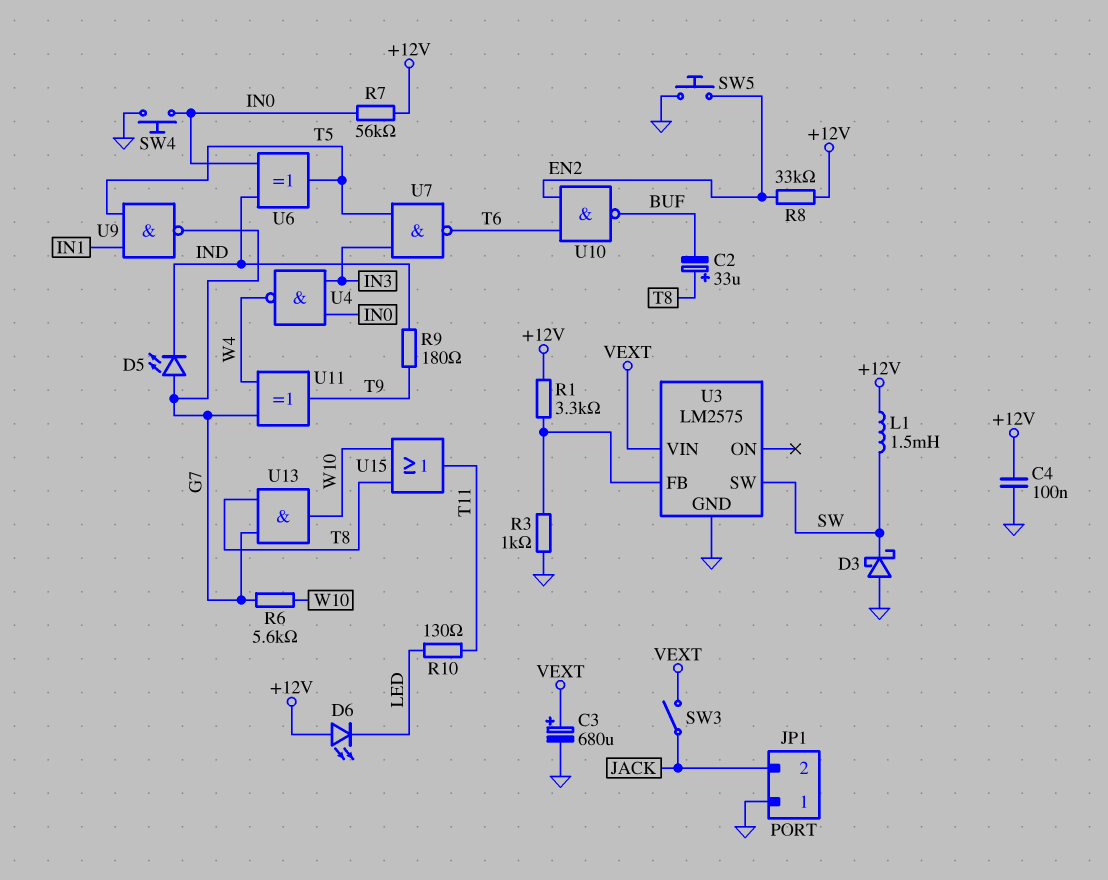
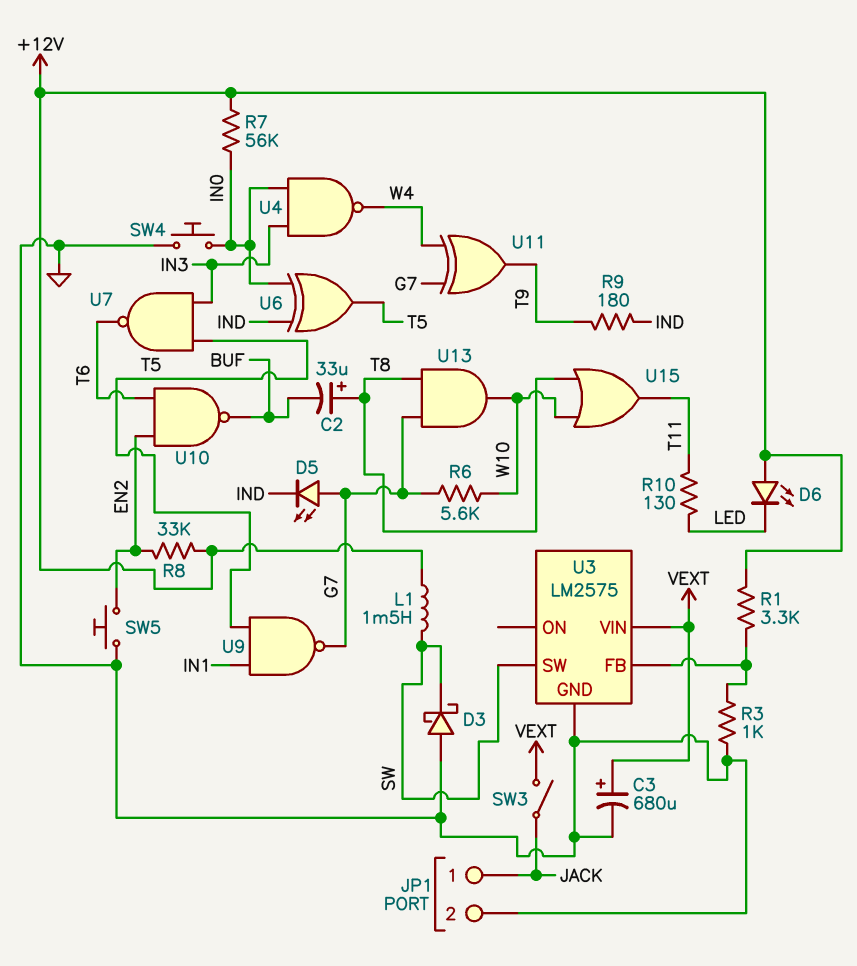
C4: 100nF (+12V, GND) -> none
JP1 pin 1: GND -> JACK
JP1 pin 2: JACK -> GND

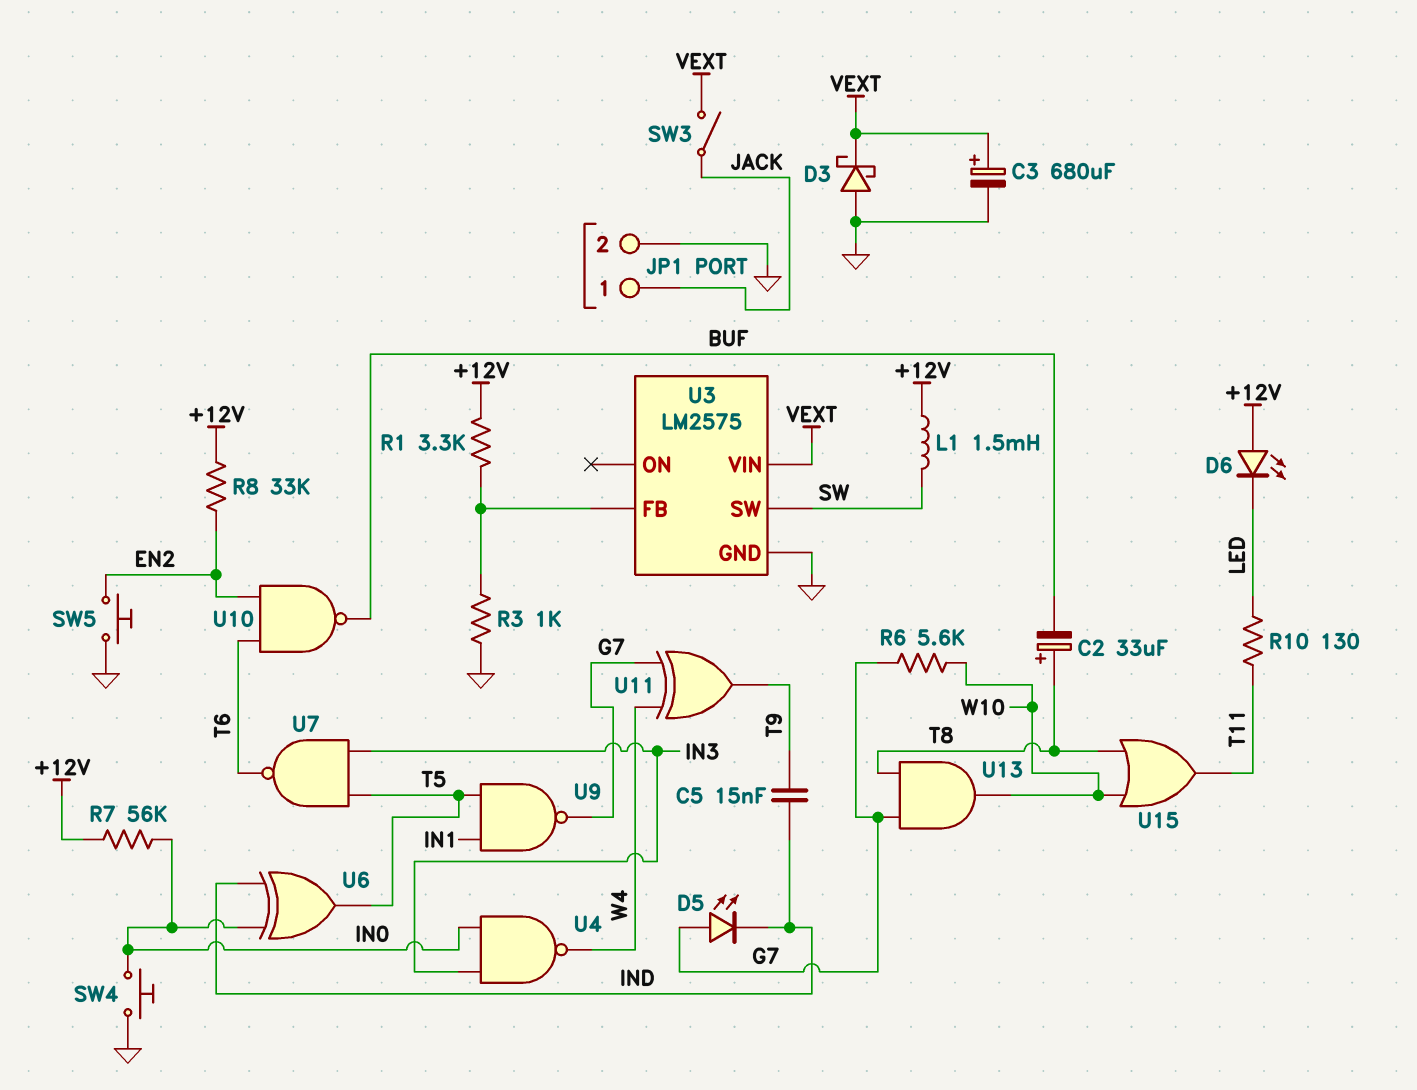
C5: none -> 15nF (IND, T9)
D3: schottky (A GND, K SW) -> schottky (A GND, K VEXT)
R9: 180 (IND, T9) -> none

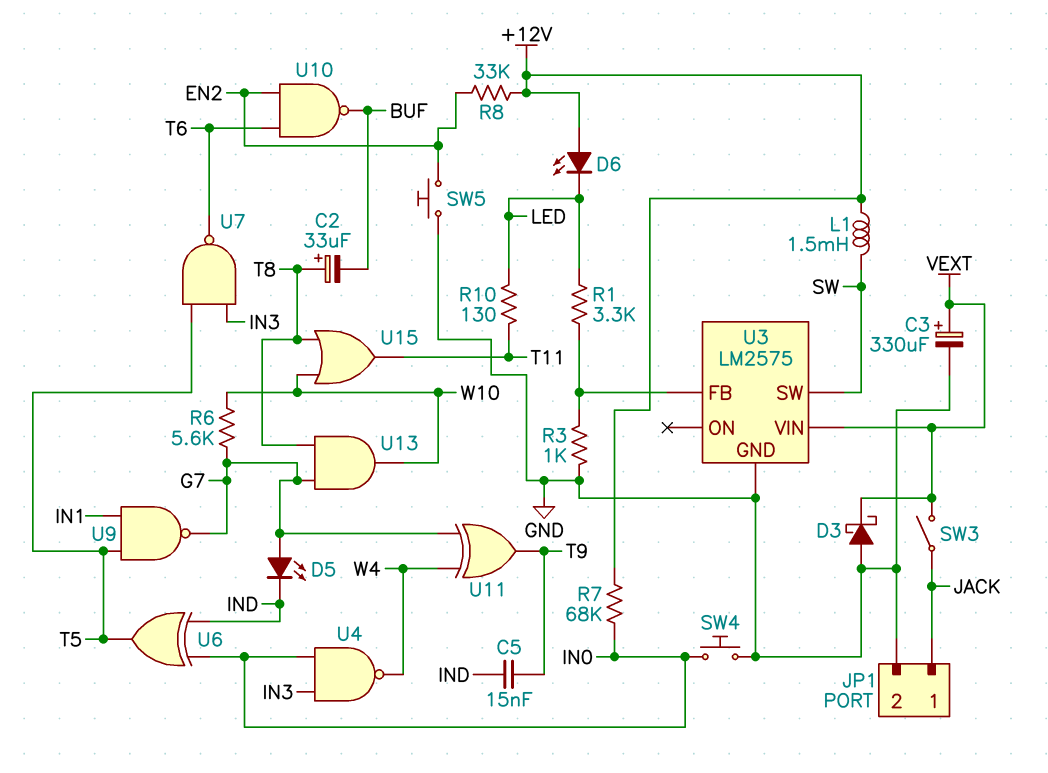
C3: 680uF (plus VEXT, minus GND) -> 330uF (plus VEXT, minus GND)
R1: 3.3k (+12V, U3/FB) -> 3.3k (LED, U3/FB)
R7: 56k (+12V, IN0) -> 68k (+12V, IN0)

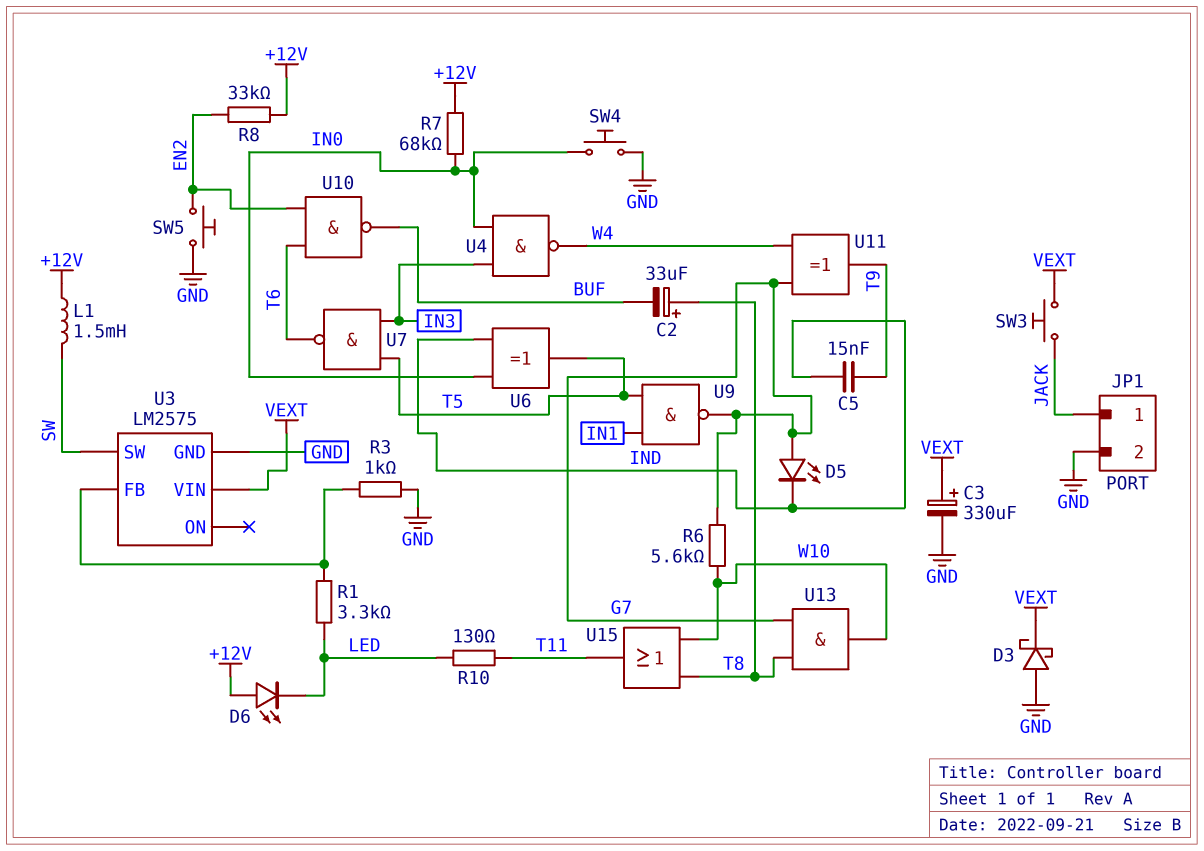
SW3: switch (JACK, VEXT) -> button (JACK, VEXT)

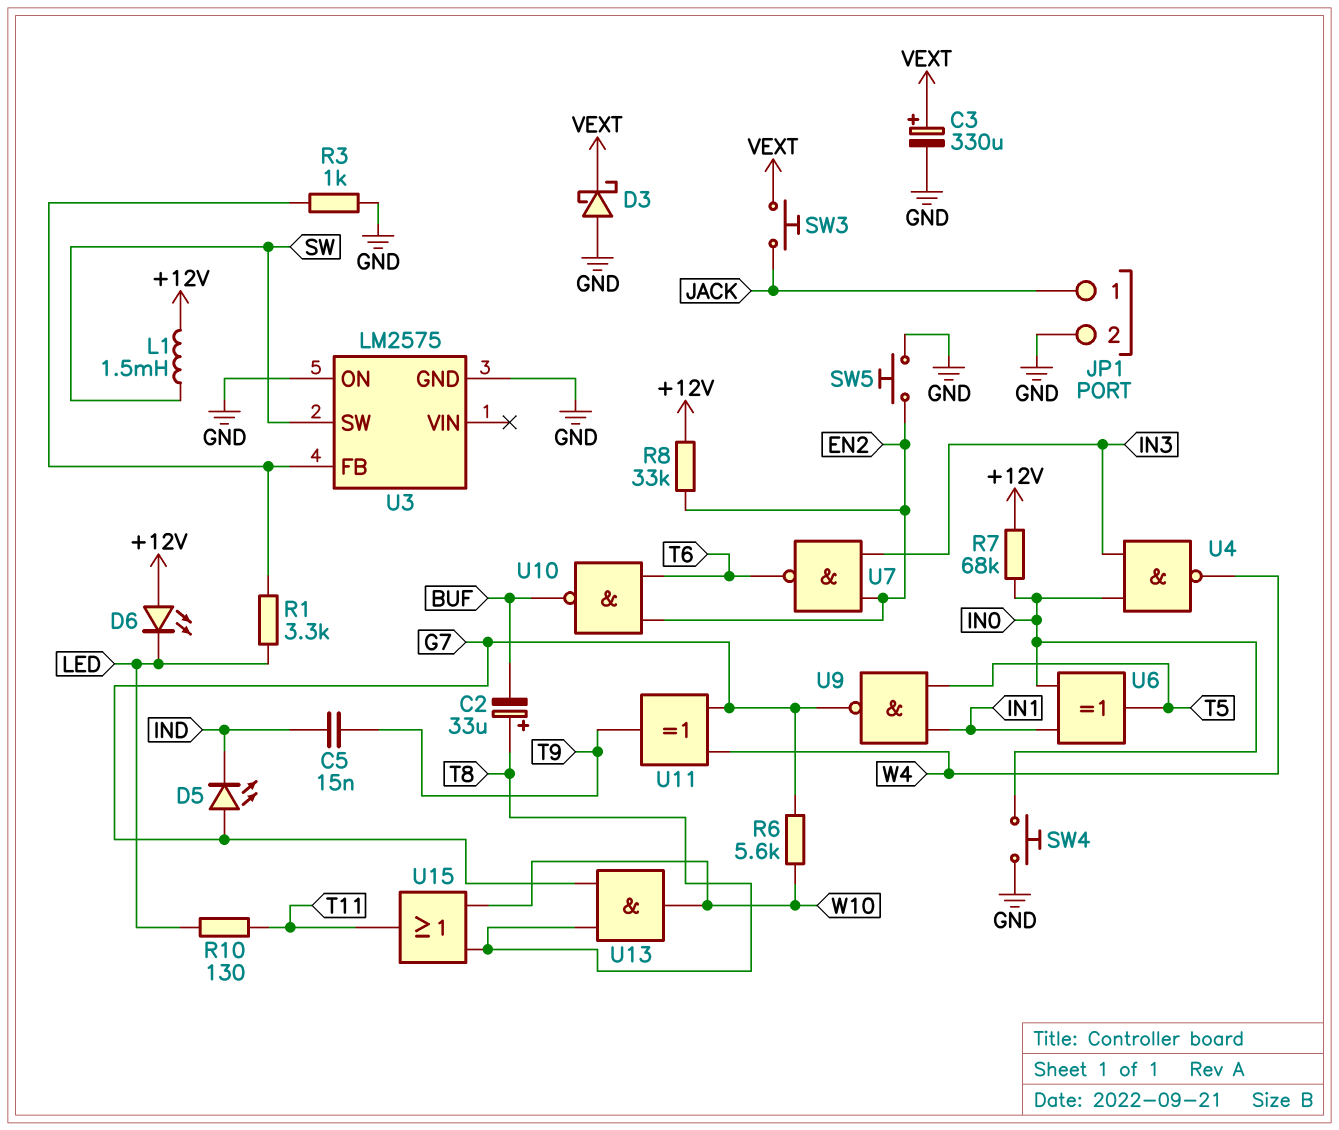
U3 pin ON: none -> GND
U3 pin VIN: VEXT -> none
U6: XOR (in IN0, in IND, out T5) -> XOR (in IN0, in IN1, out T5)
U7: NAND (in IN3, in T5, out T6) -> NAND (in EN2, in IN3, out T6)

